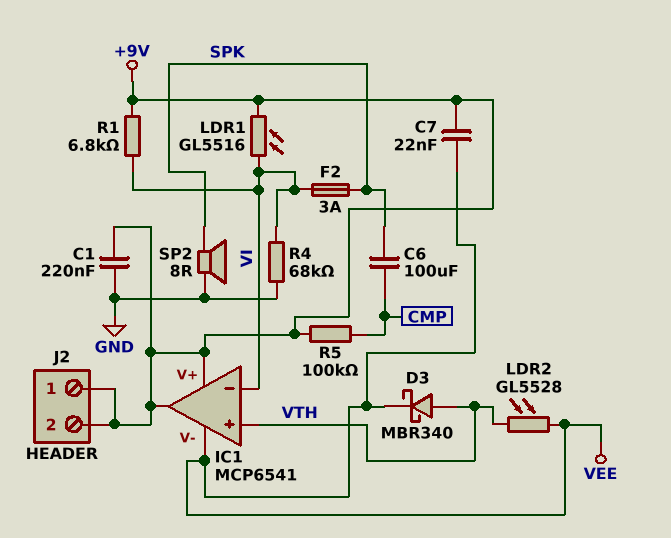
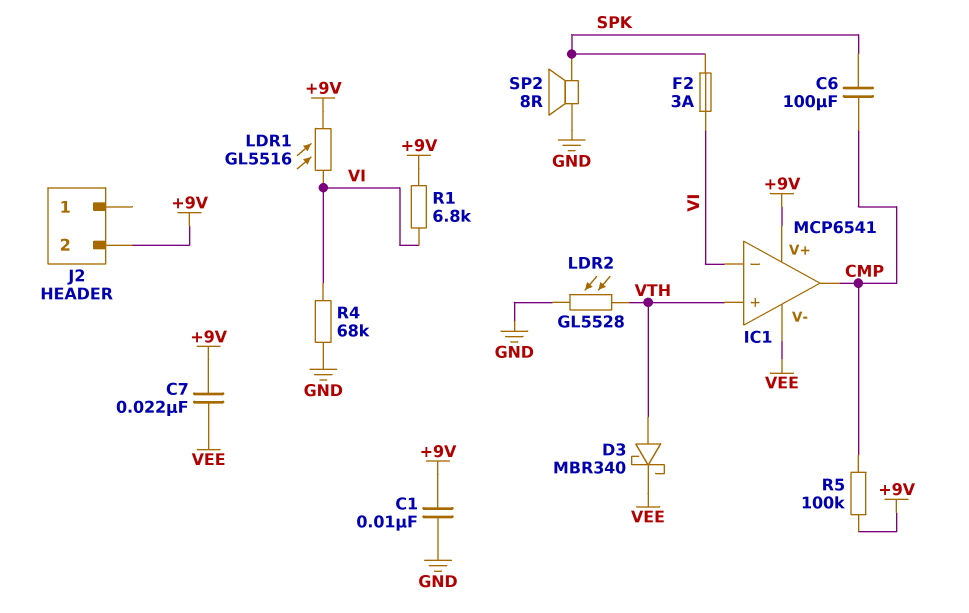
C1: 220nF (+9V, GND) -> 10nF (+9V, GND)
IC1 pin out: +9V -> CMP
J2 pin 1: +9V -> none
LDR2: GL5528 (VEE, VTH) -> GL5528 (GND, VTH)

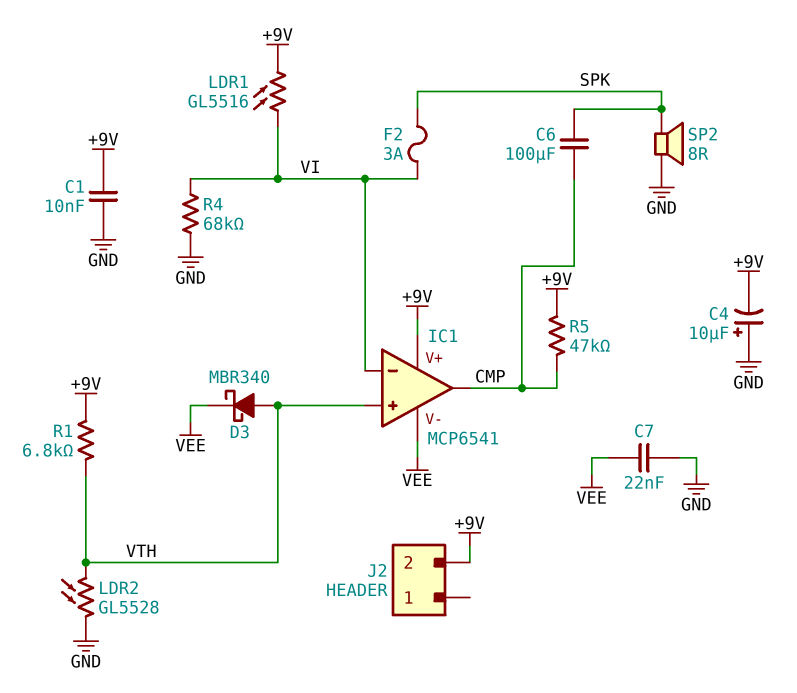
C4: none -> 10uF (plus GND, minus +9V)
C7: 22nF (+9V, VEE) -> 22nF (GND, VEE)
R1: 6.8k (+9V, VI) -> 6.8k (+9V, VTH)
R5: 100k (+9V, CMP) -> 47k (+9V, CMP)

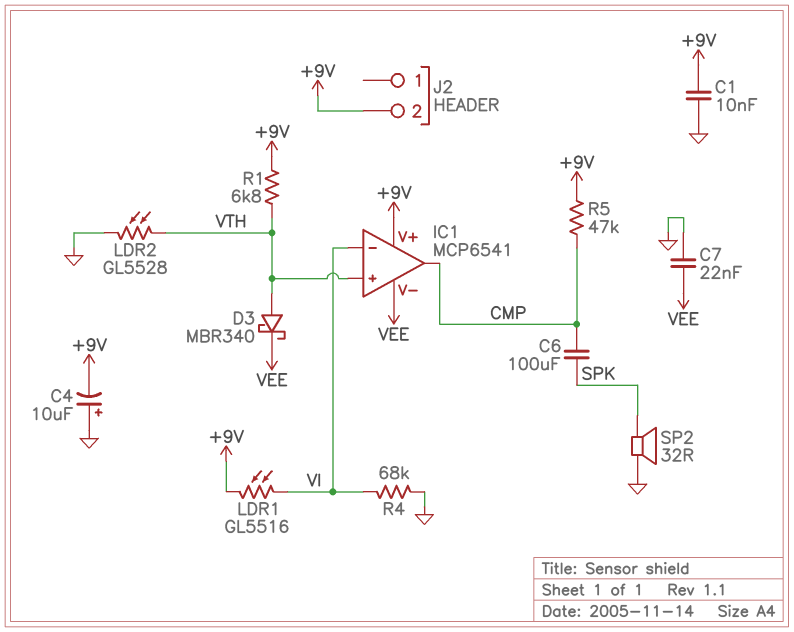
F2: 3A (SPK, VI) -> none
SP2: speaker 8R (GND, SPK) -> speaker 32R (GND, SPK)

